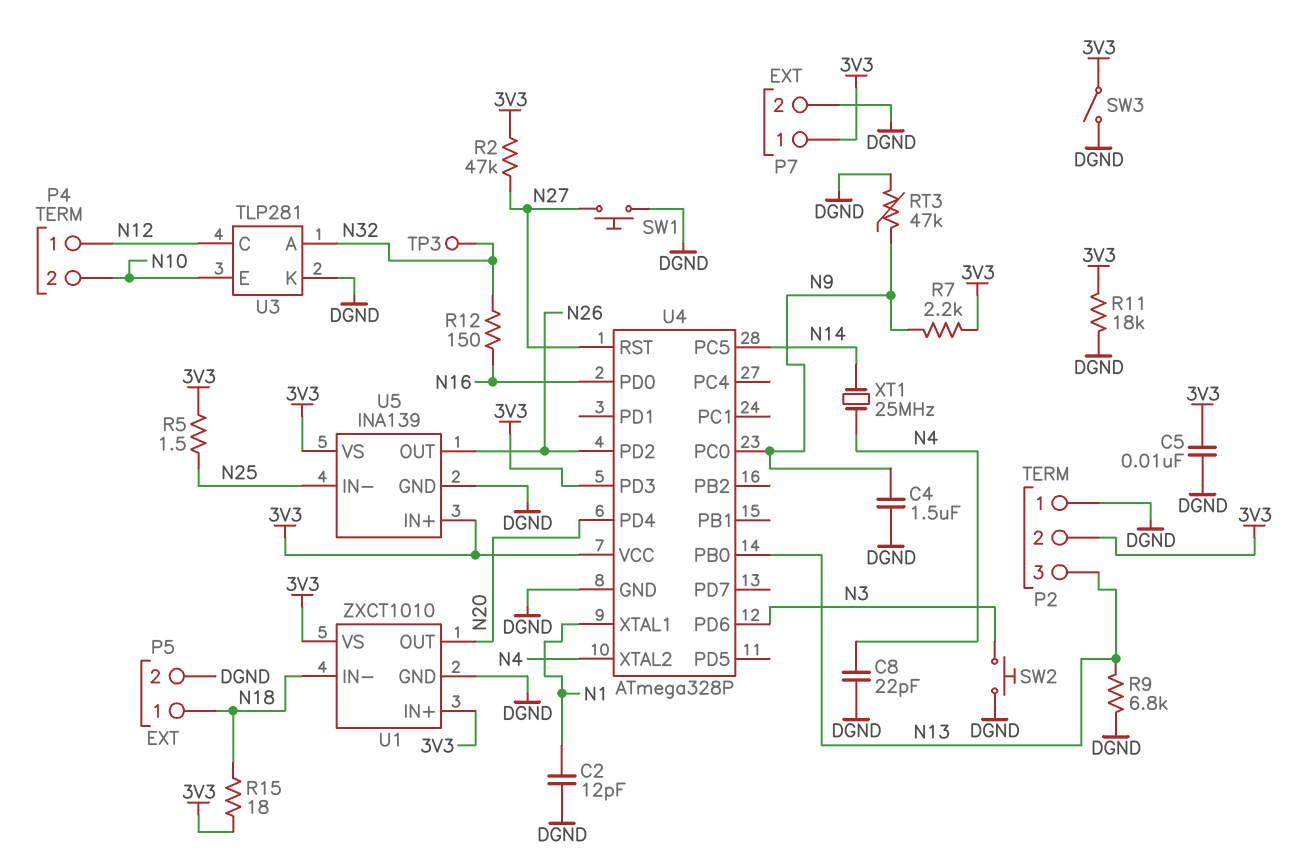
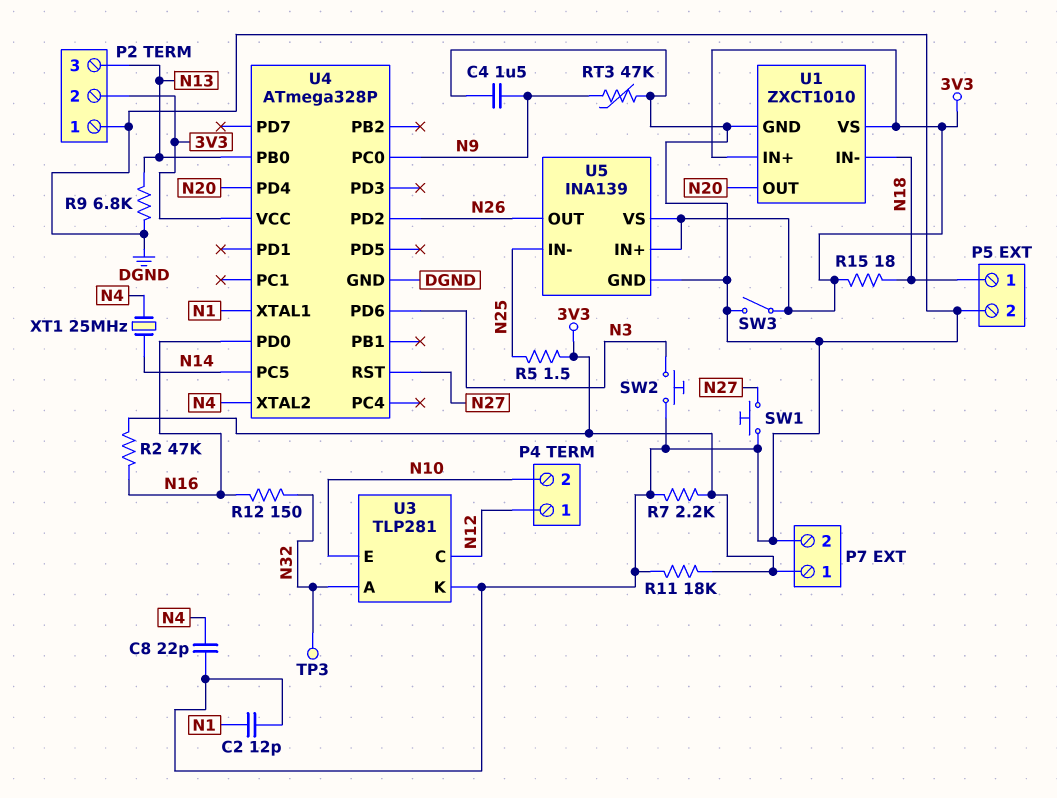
C5: 10nF (3V3, DGND) -> none
R2: 47k (3V3, N27) -> 47k (3V3, N16)
R7: 2.2k (3V3, N9) -> 2.2k (3V3, DGND)
U4 pin PD3: 3V3 -> none

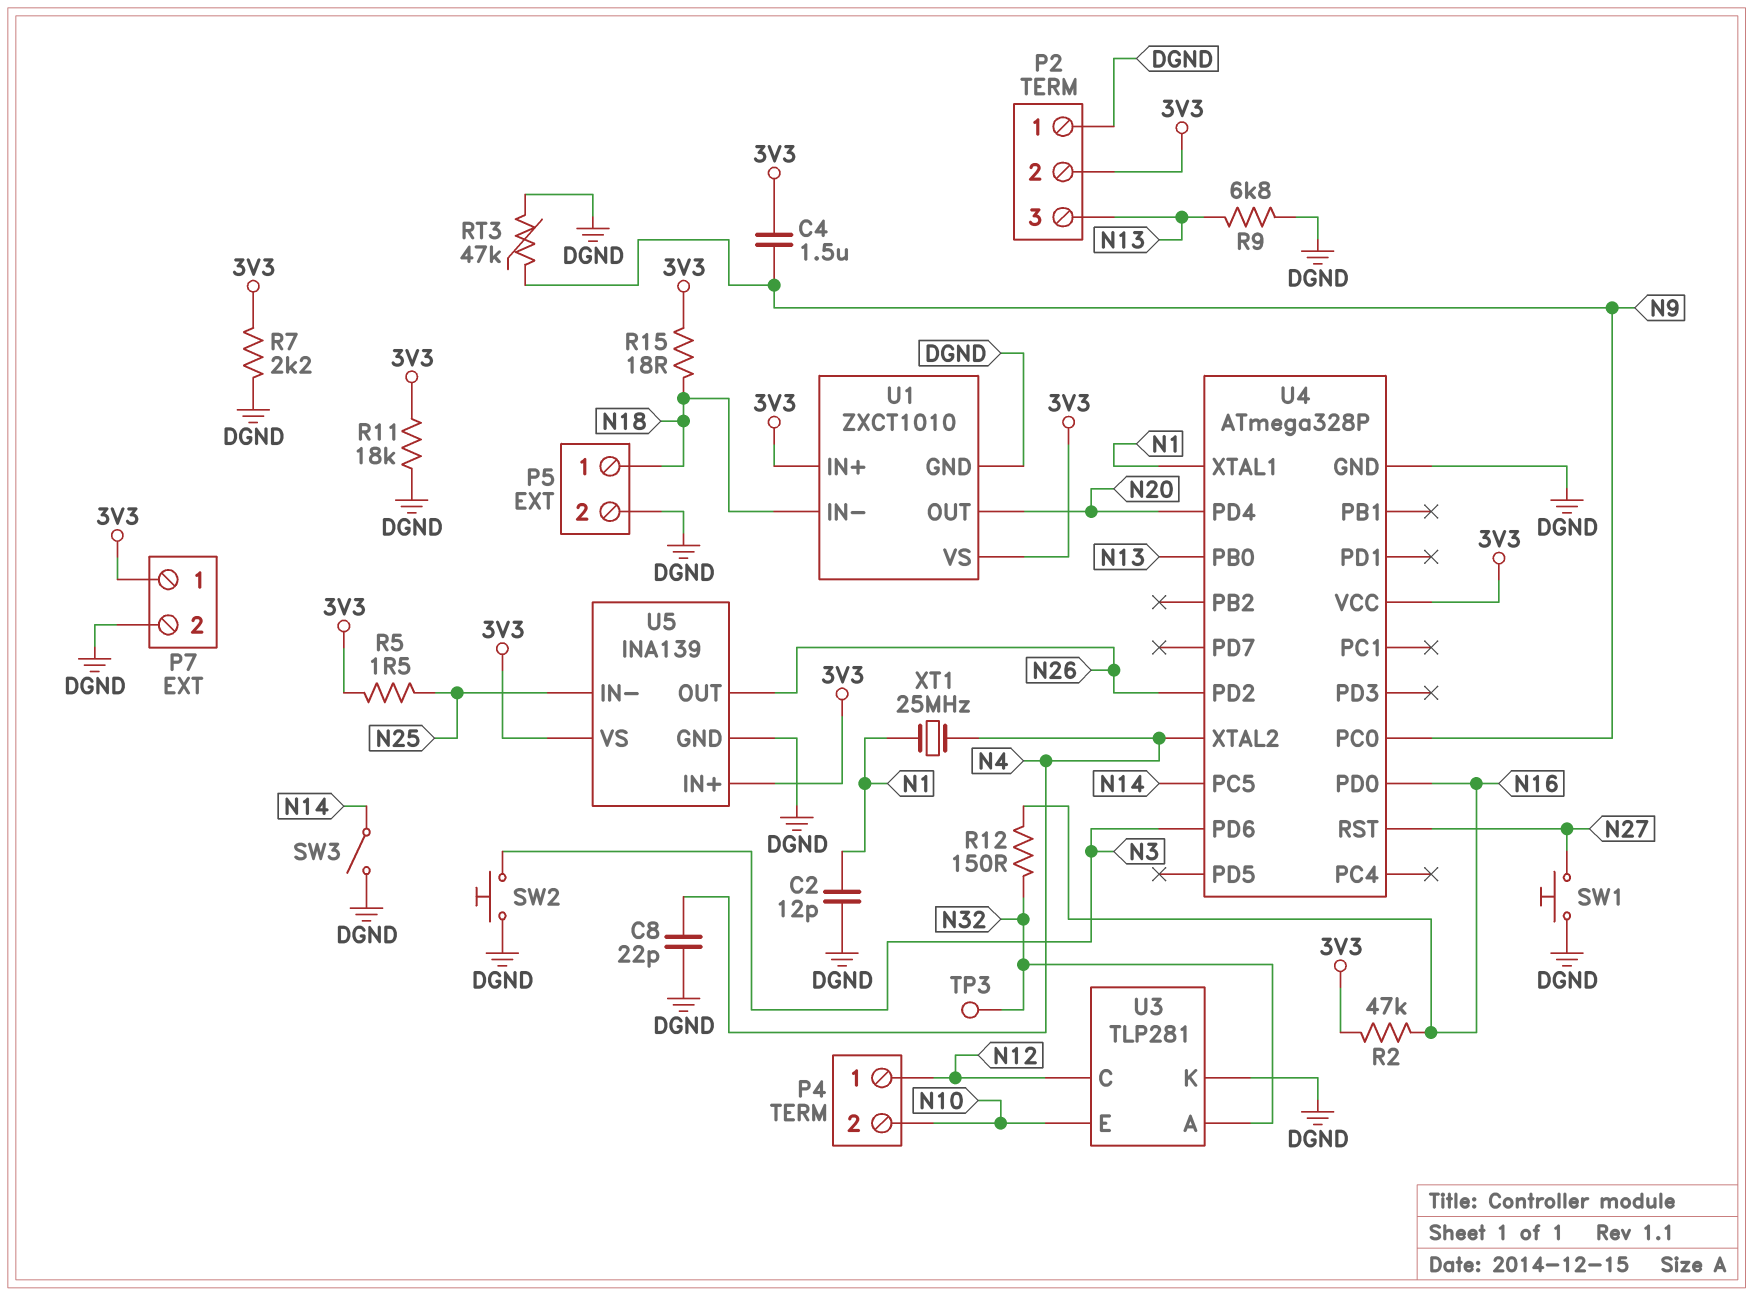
C4: 1.5uF (DGND, N9) -> 1.5uF (3V3, N9)
SW3: switch (3V3, DGND) -> switch (DGND, N14)
XT1: 25MHz (N4, N14) -> 25MHz (N1, N4)

